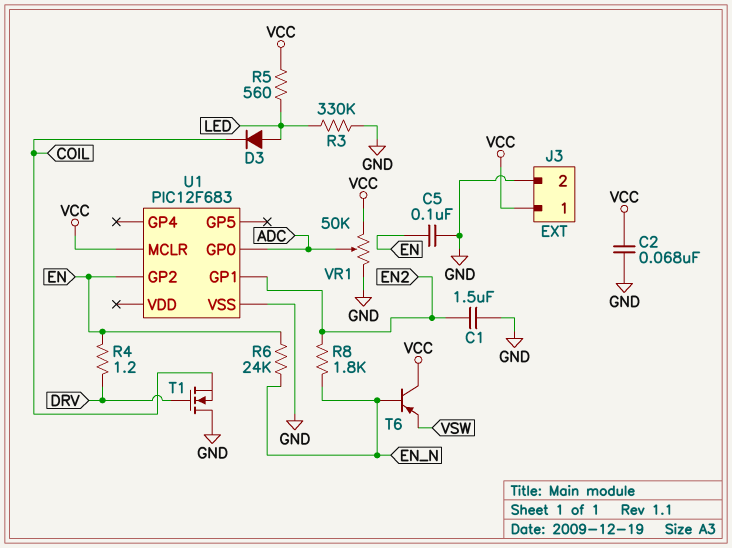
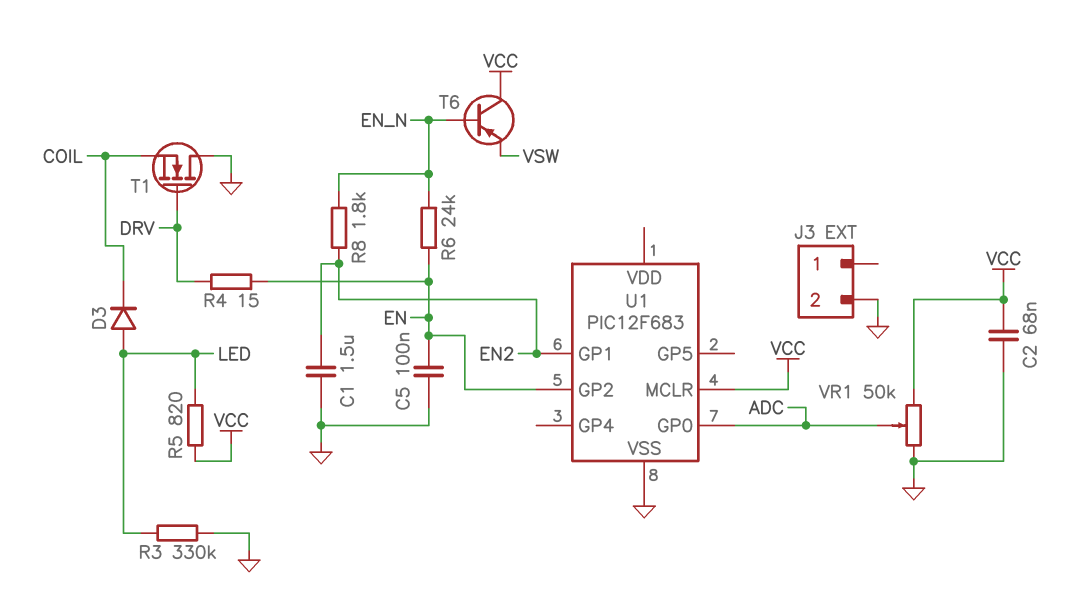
J3 pin 1: VCC -> none
R4: 1.2 (DRV, EN) -> 15 (DRV, EN)
R5: 560 (LED, VCC) -> 820 (LED, VCC)

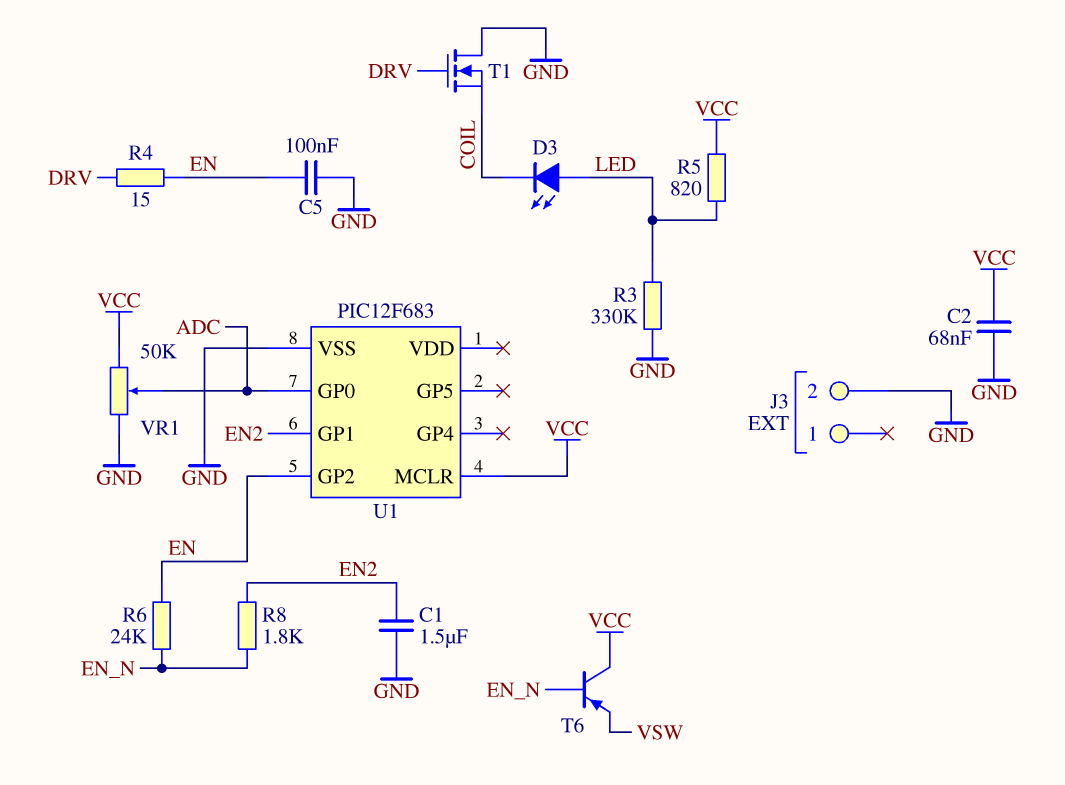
D3: diode (A LED, K COIL) -> LED (A LED, K COIL)

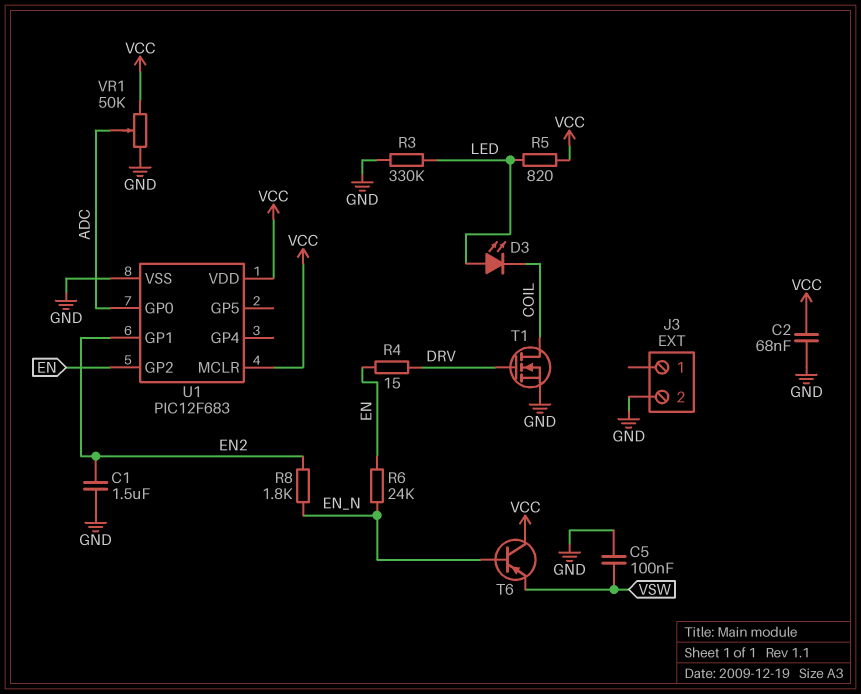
C5: 100nF (EN, GND) -> 100nF (GND, VSW)
T1: NMOS (G DRV, D GND, S COIL) -> NMOS (G DRV, D COIL, S GND)
U1 pin VDD: none -> VCC

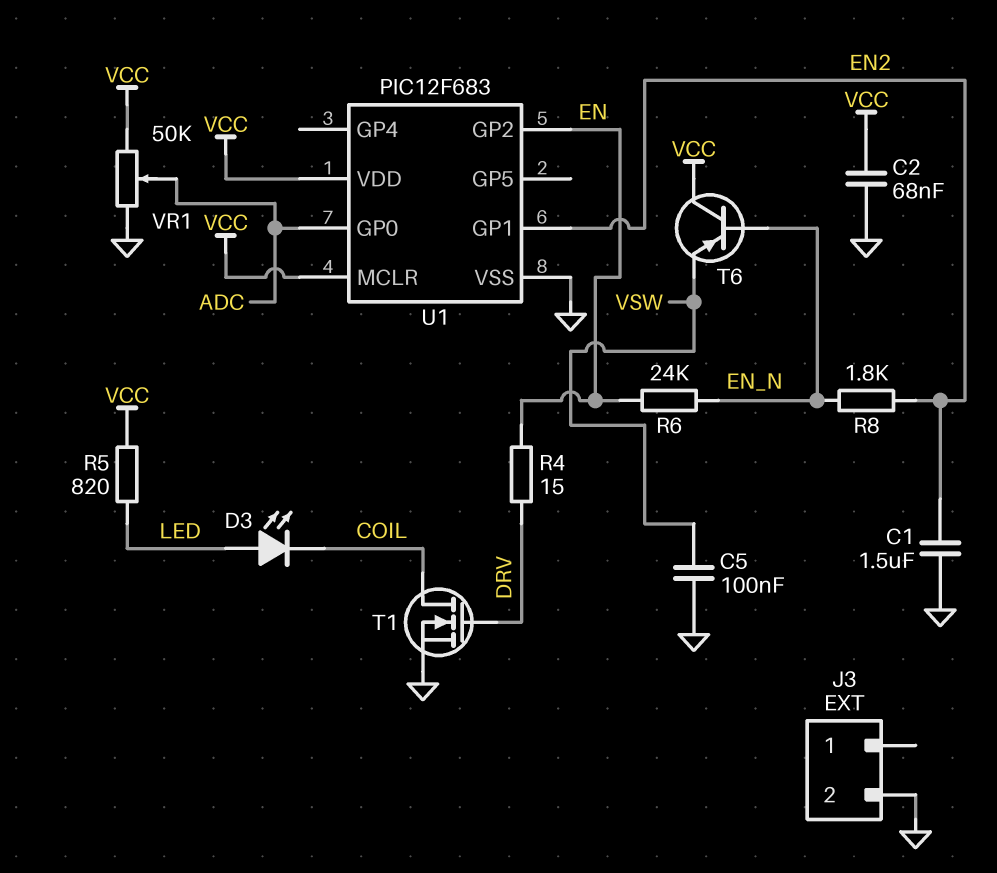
R3: 330k (GND, LED) -> none

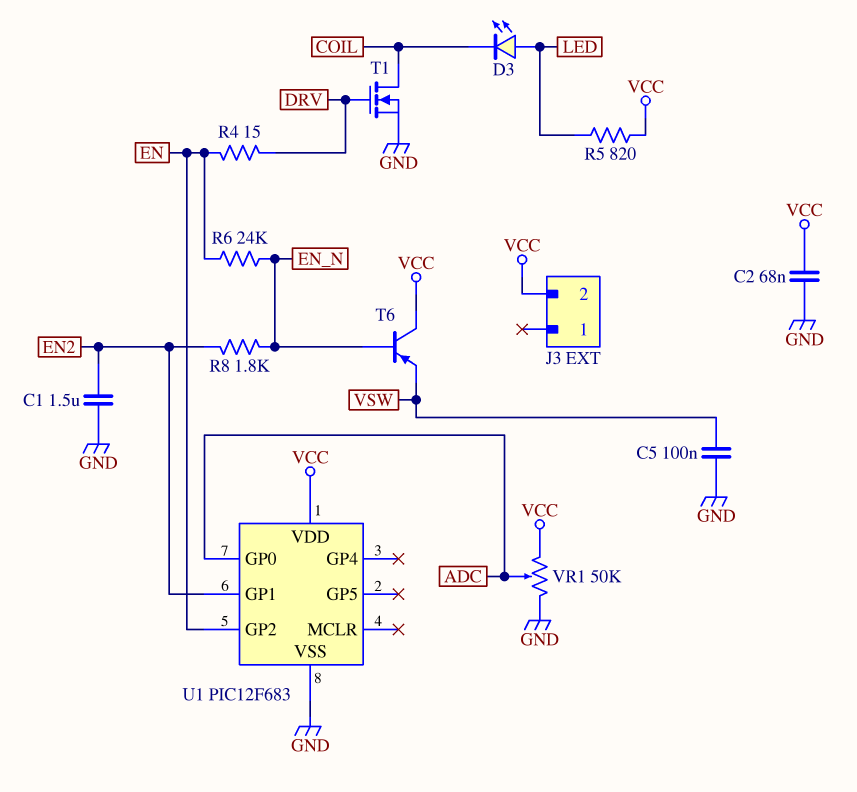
J3 pin 2: GND -> VCC
U1 pin MCLR: VCC -> none

